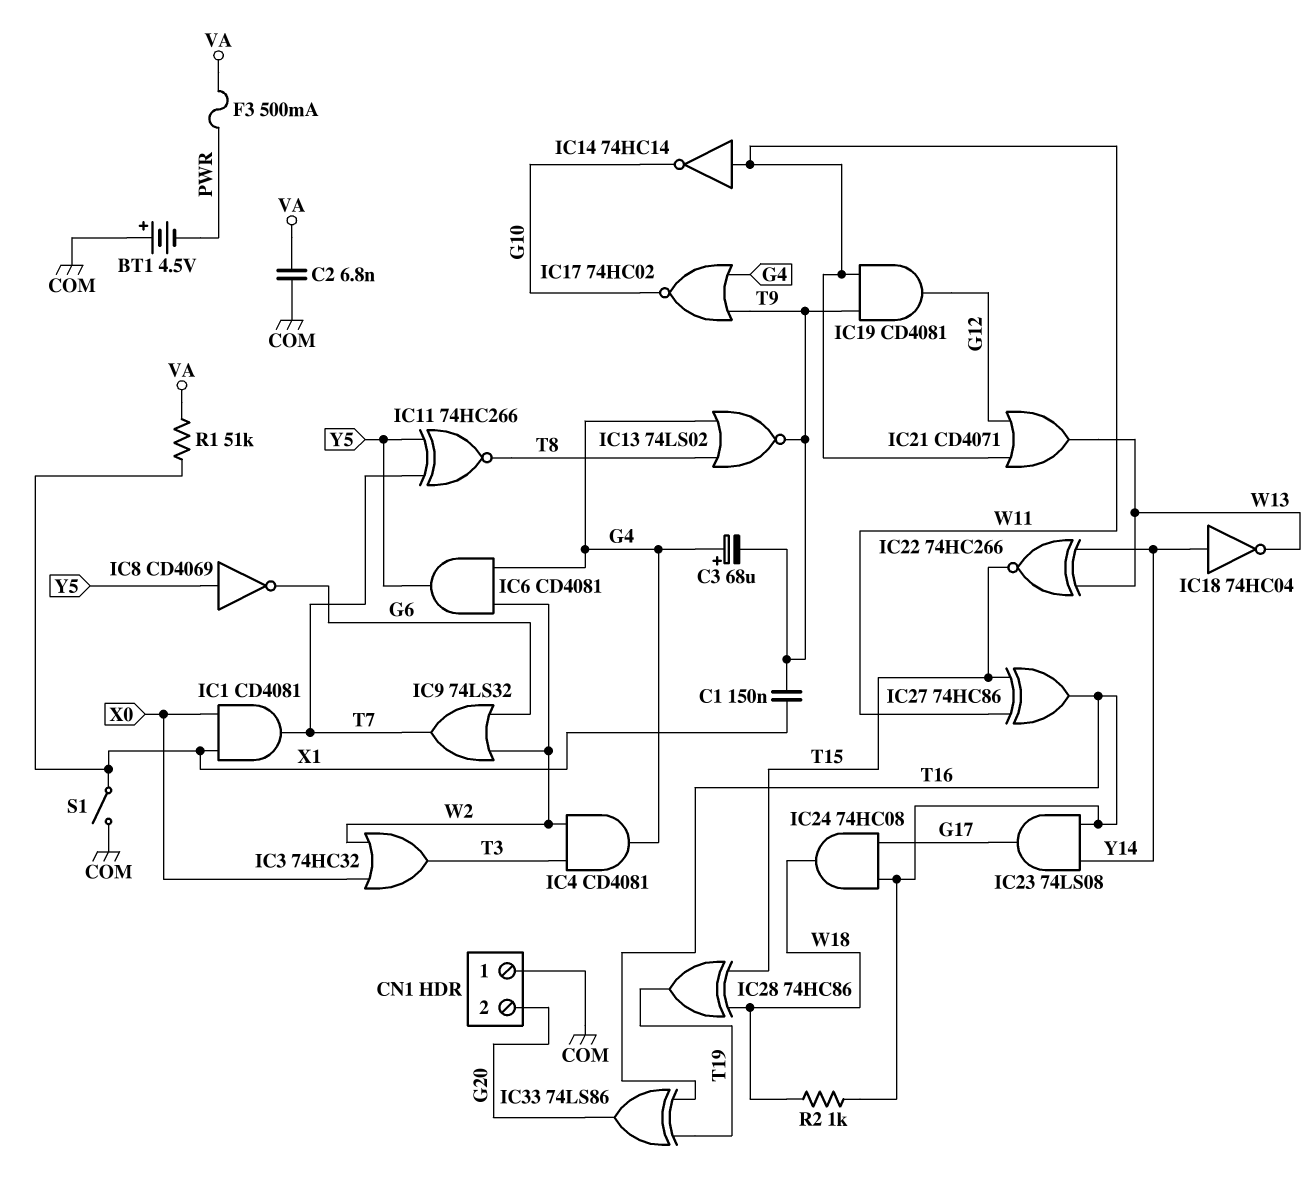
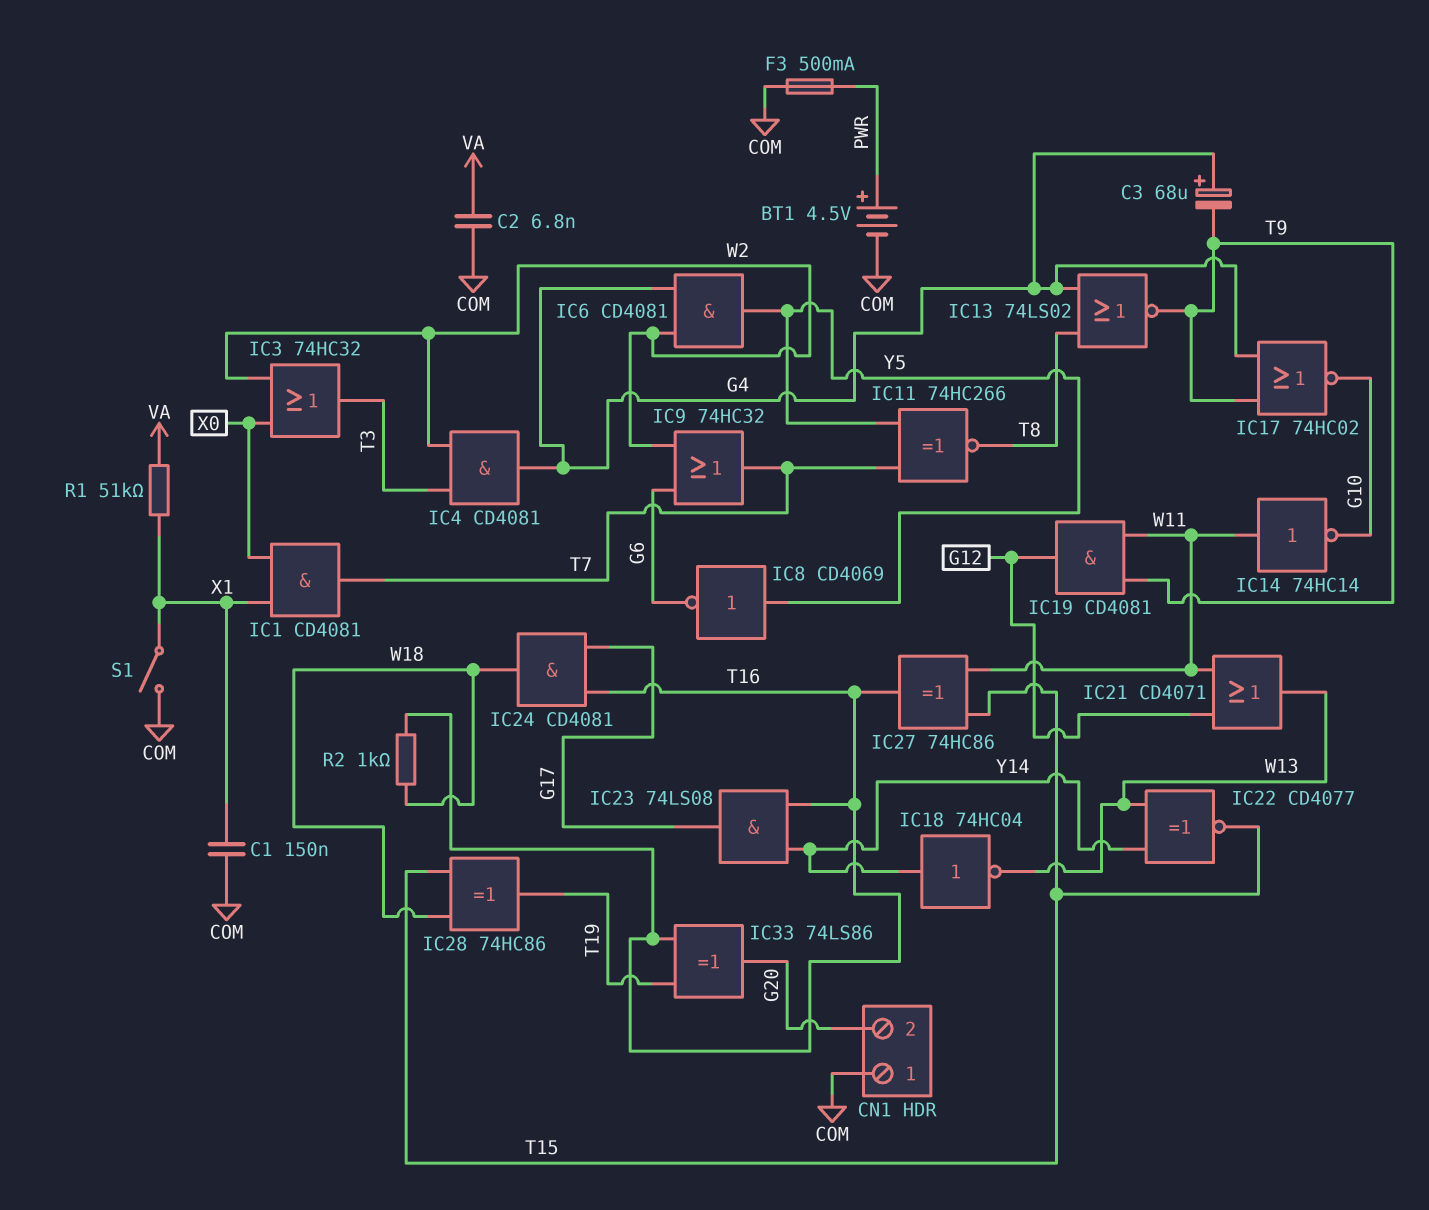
BT1: 4.5V (plus COM, minus PWR) -> 4.5V (plus PWR, minus COM)
C1: 150nF (T9, X1) -> 150nF (COM, X1)
F3: 500mA (PWR, VA) -> 500mA (COM, PWR)
IC9: OR 74LS32 (in G6, in W2, out T7) -> OR 74HC32 (in G6, in W2, out T7)
IC22: XNOR 74HC266 (in W13, in Y14, out T15) -> XNOR CD4077 (in W13, in Y14, out T15)
IC24: AND 74HC08 (in G17, in T16, out W18) -> AND CD4081 (in G17, in T16, out W18)

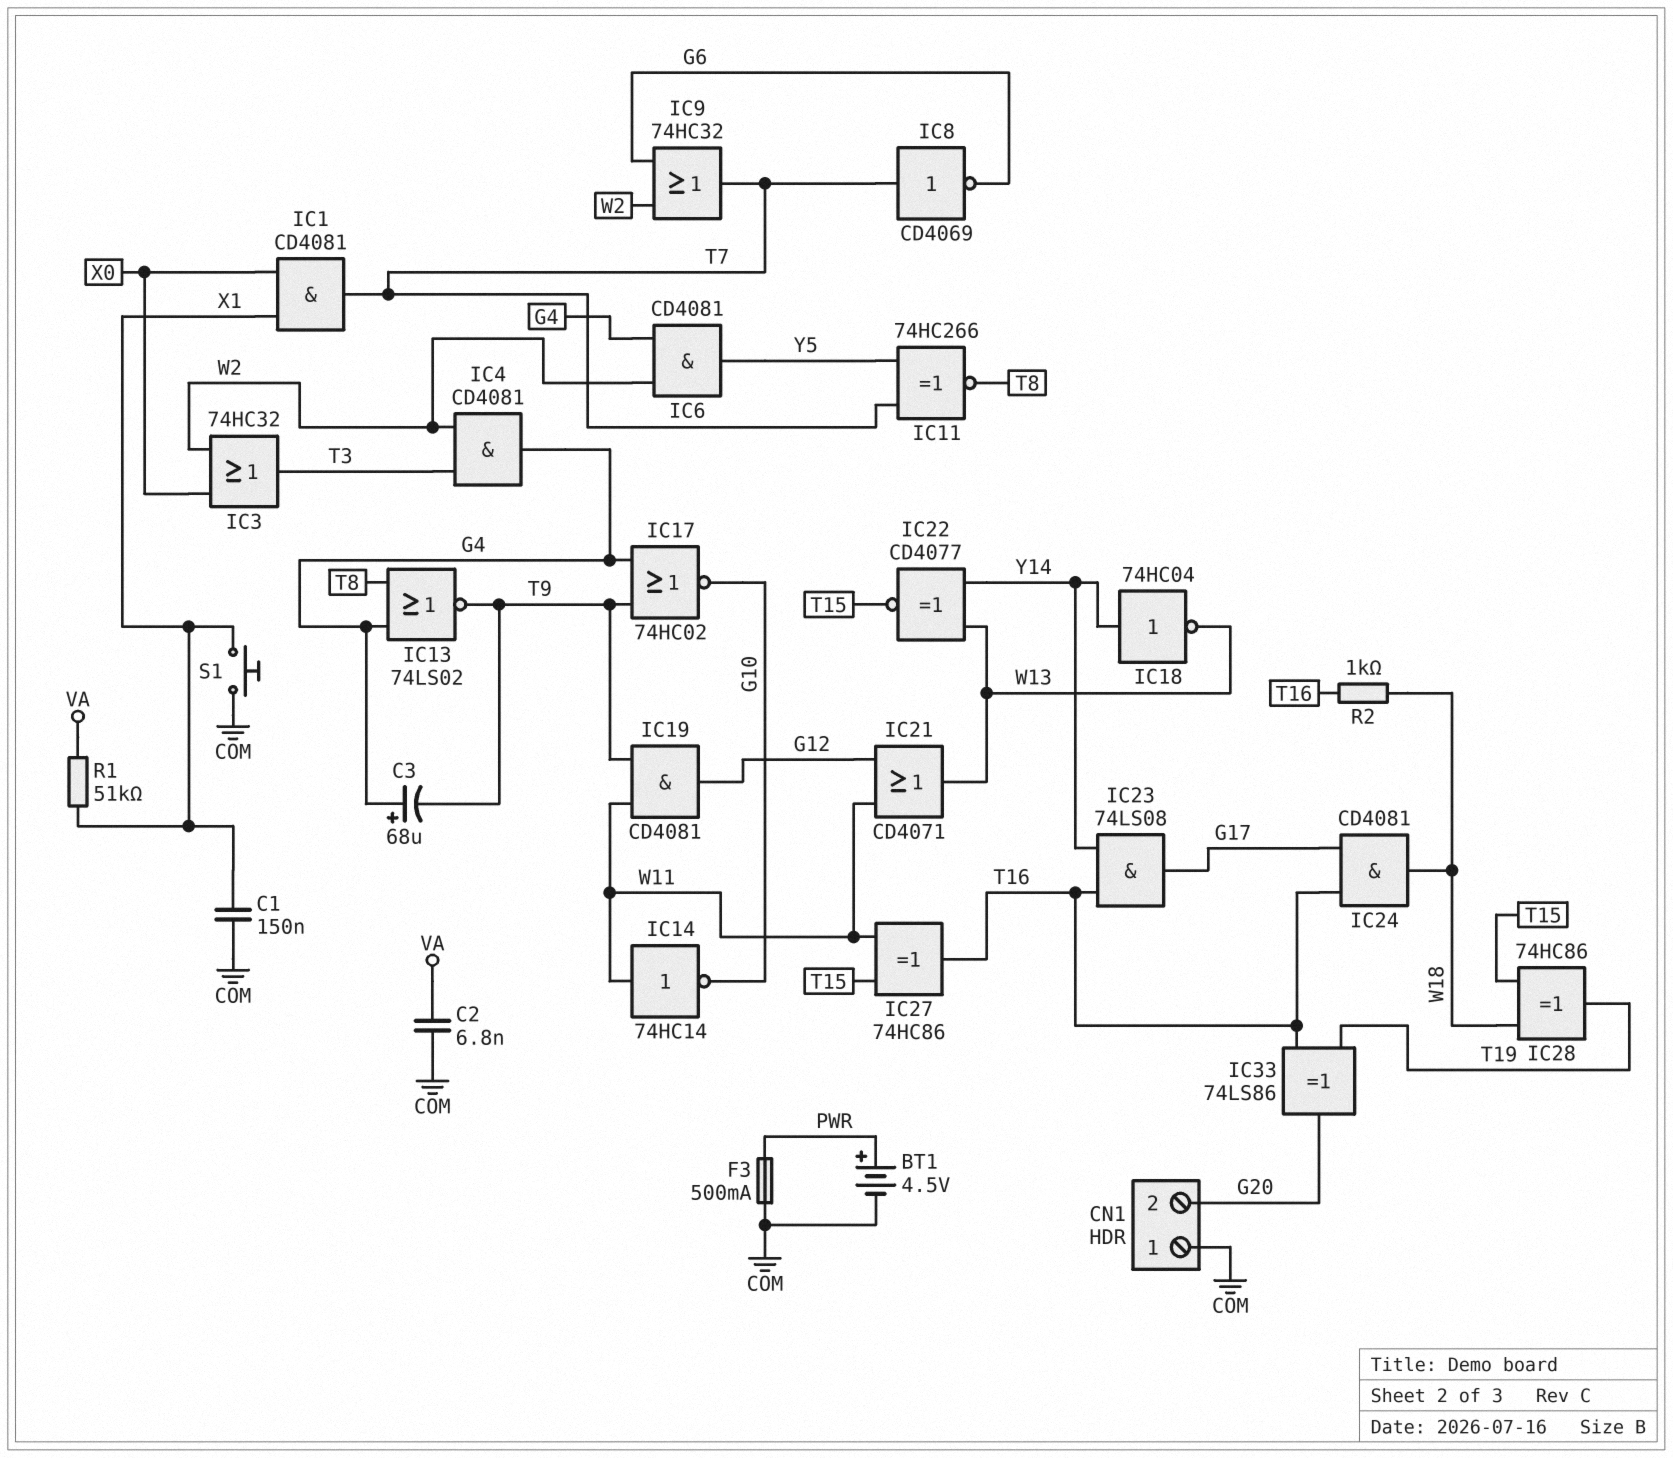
IC8: NOT CD4069 (in Y5, out G6) -> NOT CD4069 (in T7, out G6)
S1: switch (COM, X1) -> button (COM, X1)

